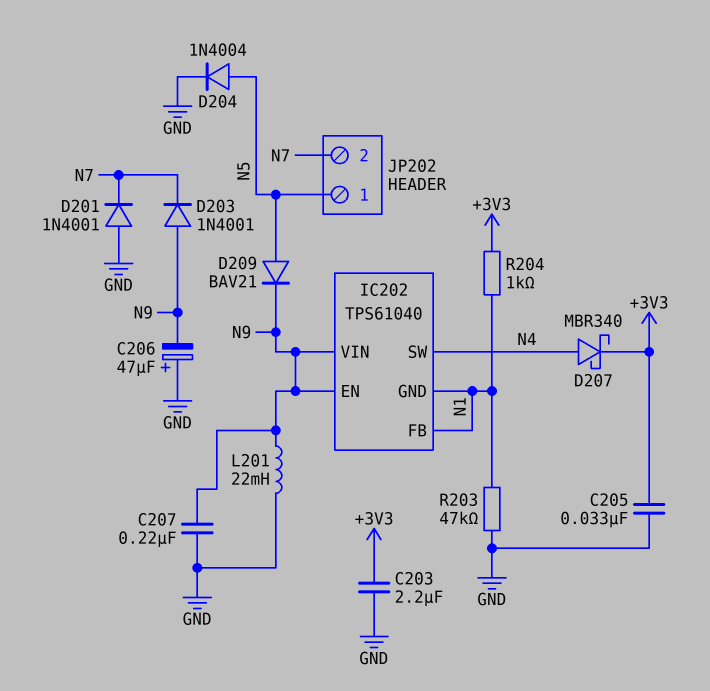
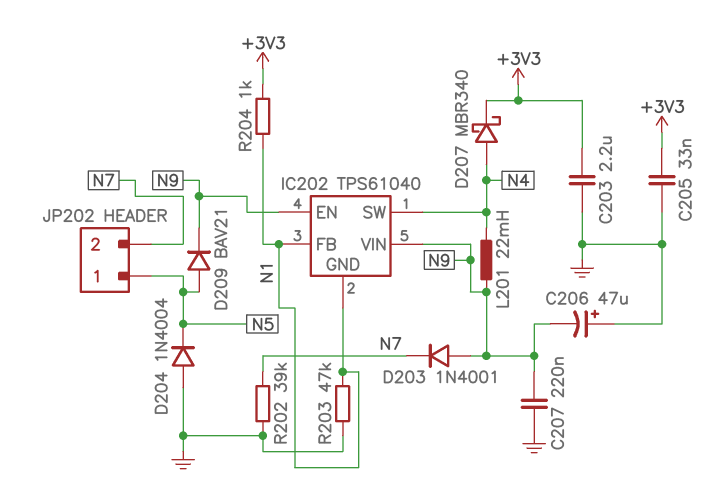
D201: diode 1N4001 (A GND, K N7) -> none
D204: diode 1N4004 (A N5, K GND) -> diode 1N4004 (A GND, K N5)
L201: 22mH (GND, N9) -> 22mH (N4, N9)
R202: none -> 39k (GND, N7)

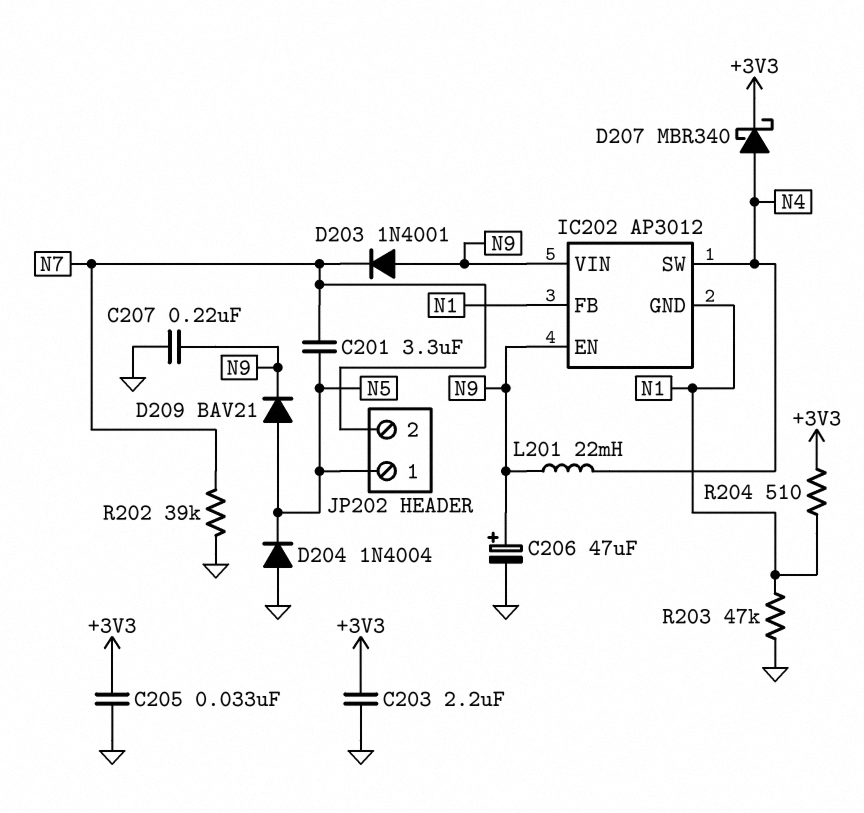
C201: none -> 3.3uF (N5, N7)
C206: 47uF (plus GND, minus N9) -> 47uF (plus N9, minus GND)
IC202: TPS61040 -> AP3012
R204: 1k (+3V3, N1) -> 510 (+3V3, N1)

